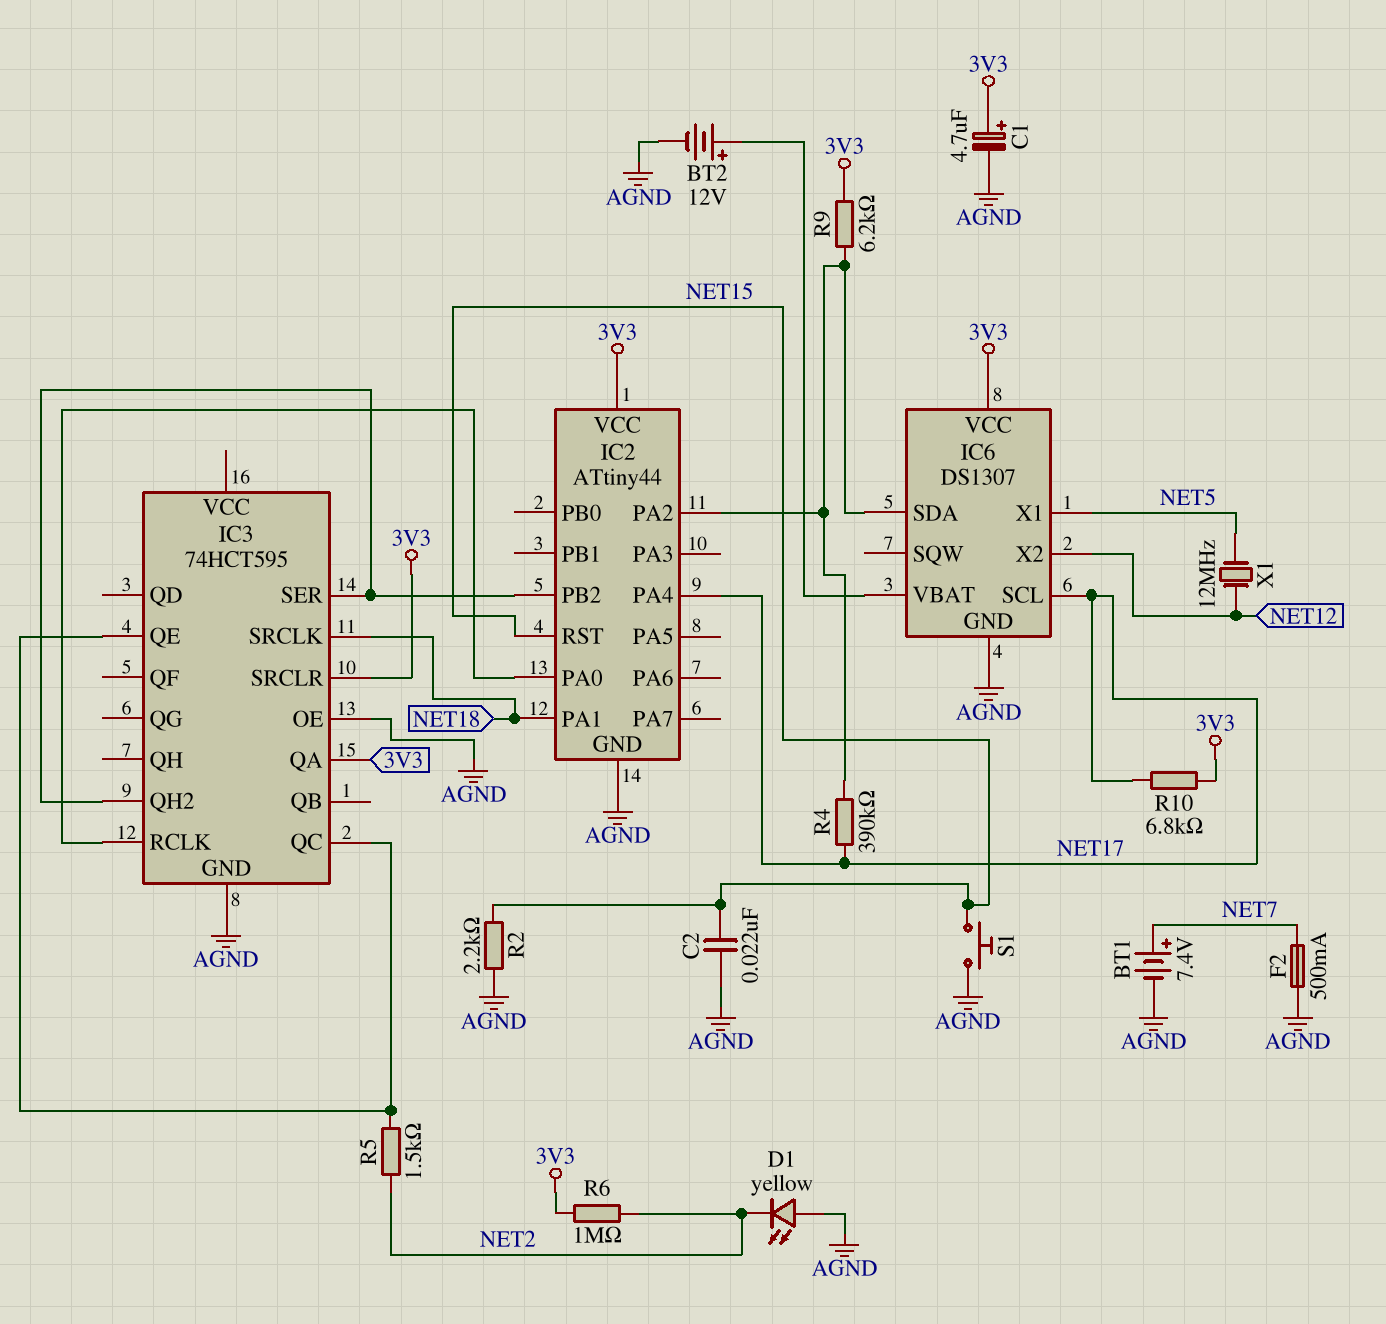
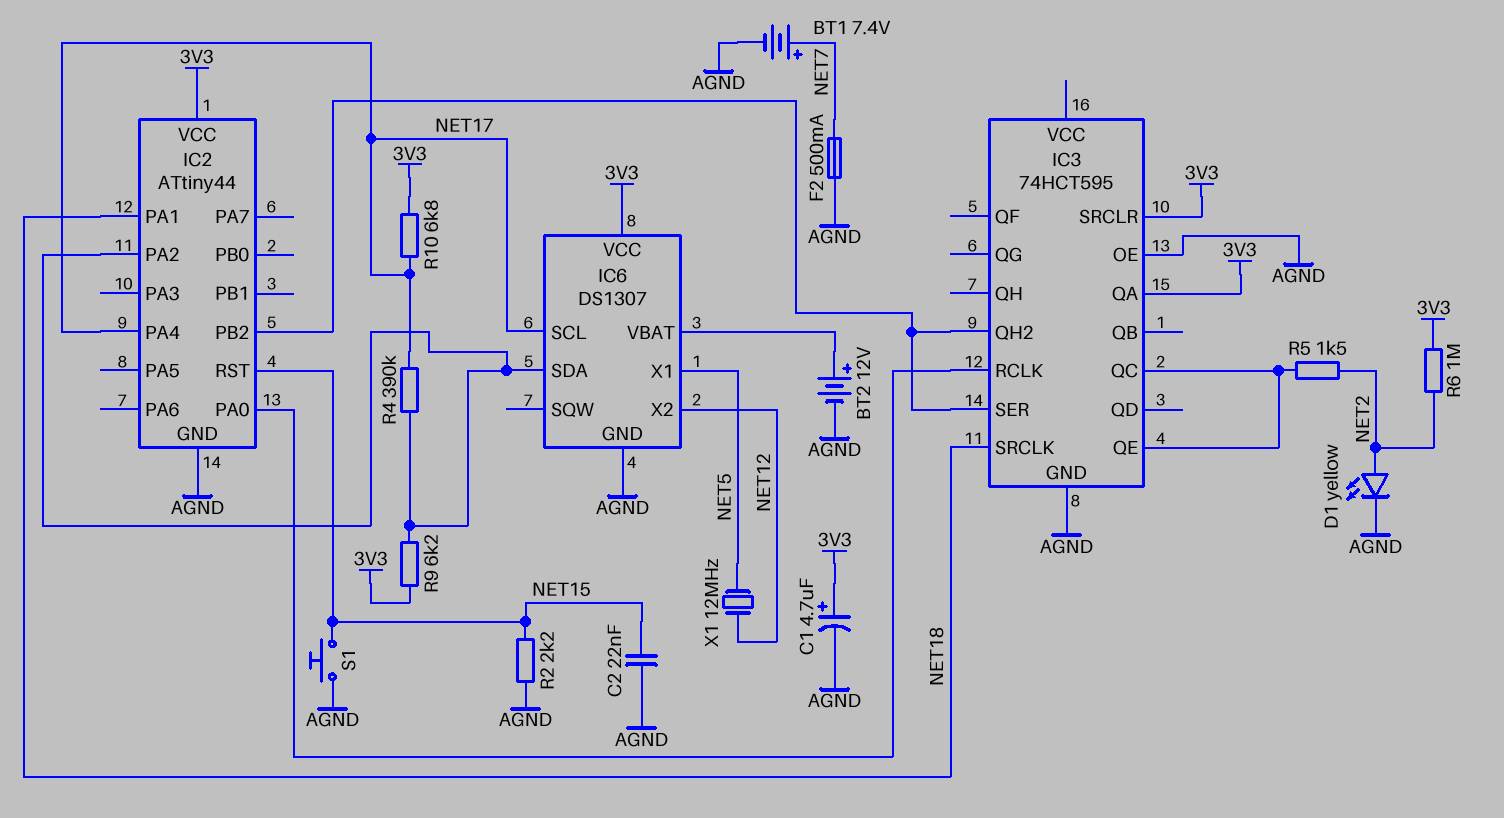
D1: LED yellow (A AGND, K NET2) -> LED yellow (A NET2, K AGND)

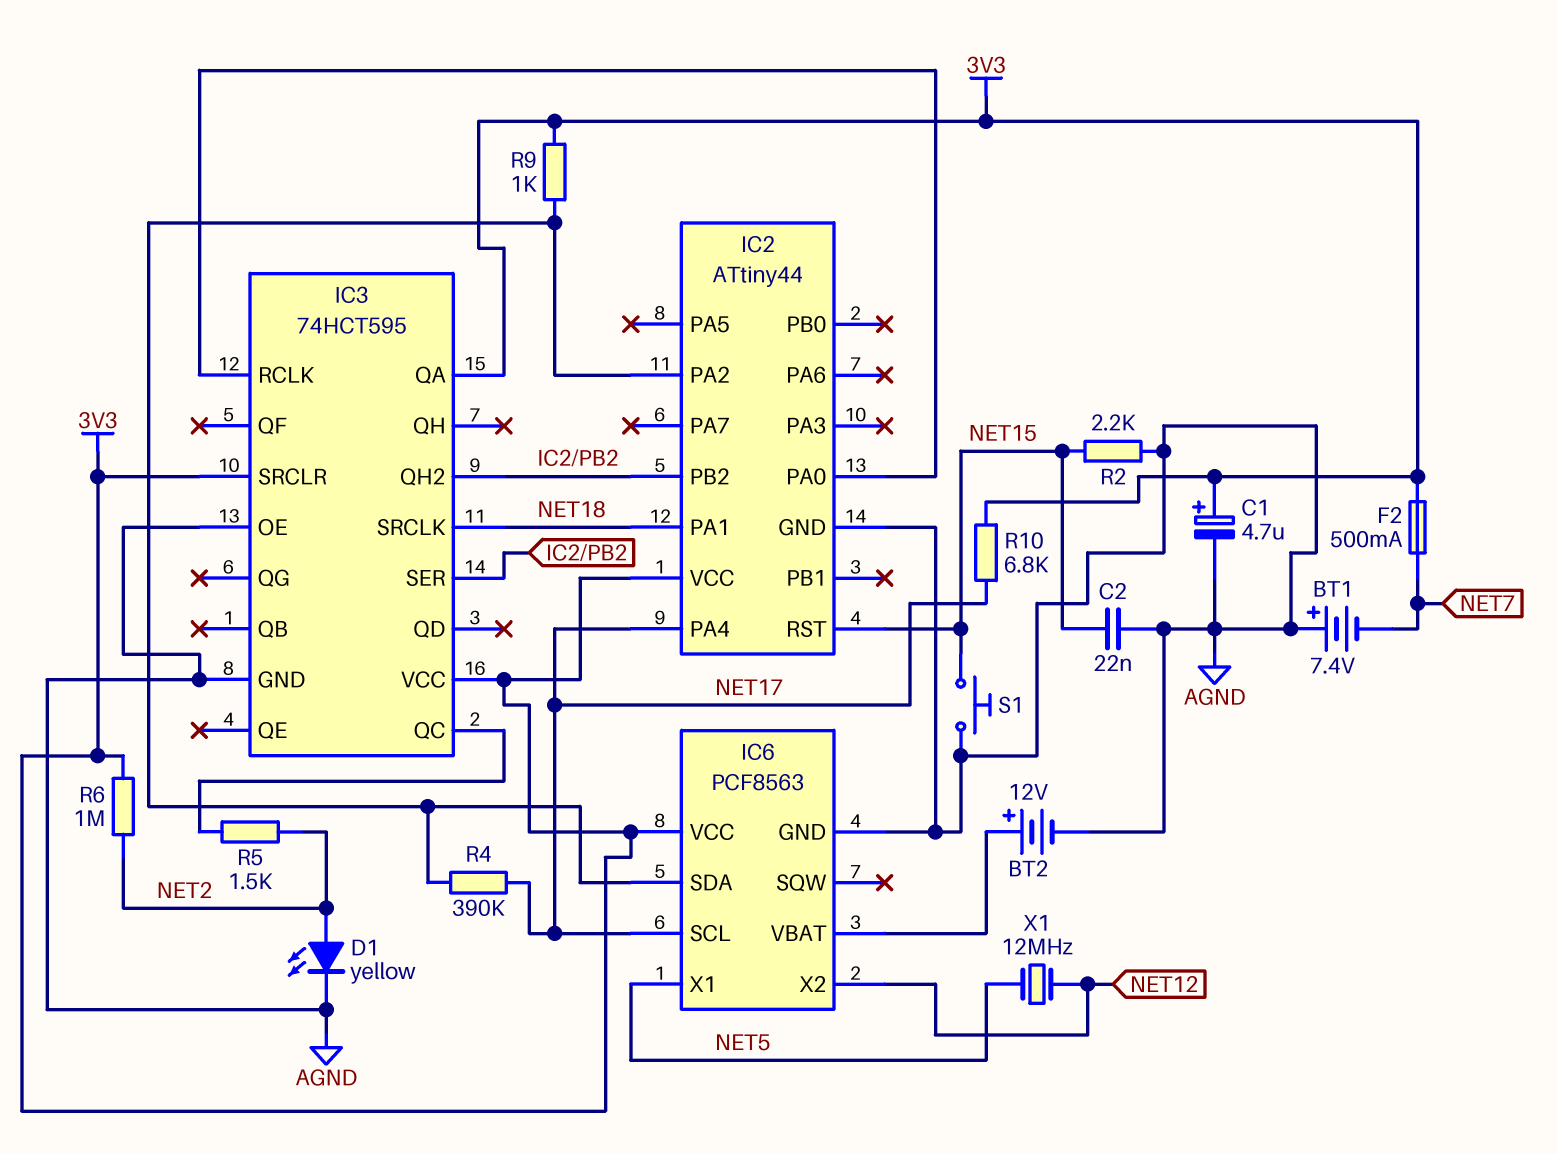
BT1: 7.4V (plus NET7, minus AGND) -> 7.4V (plus AGND, minus NET7)
F2: 500mA (AGND, NET7) -> 500mA (3V3, NET7)
IC3 pin QE: IC3/QC -> none
IC3 pin VCC: none -> 3V3
IC6: DS1307 -> PCF8563
R9: 6.2k (3V3, IC2/PA2) -> 1k (3V3, IC2/PA2)

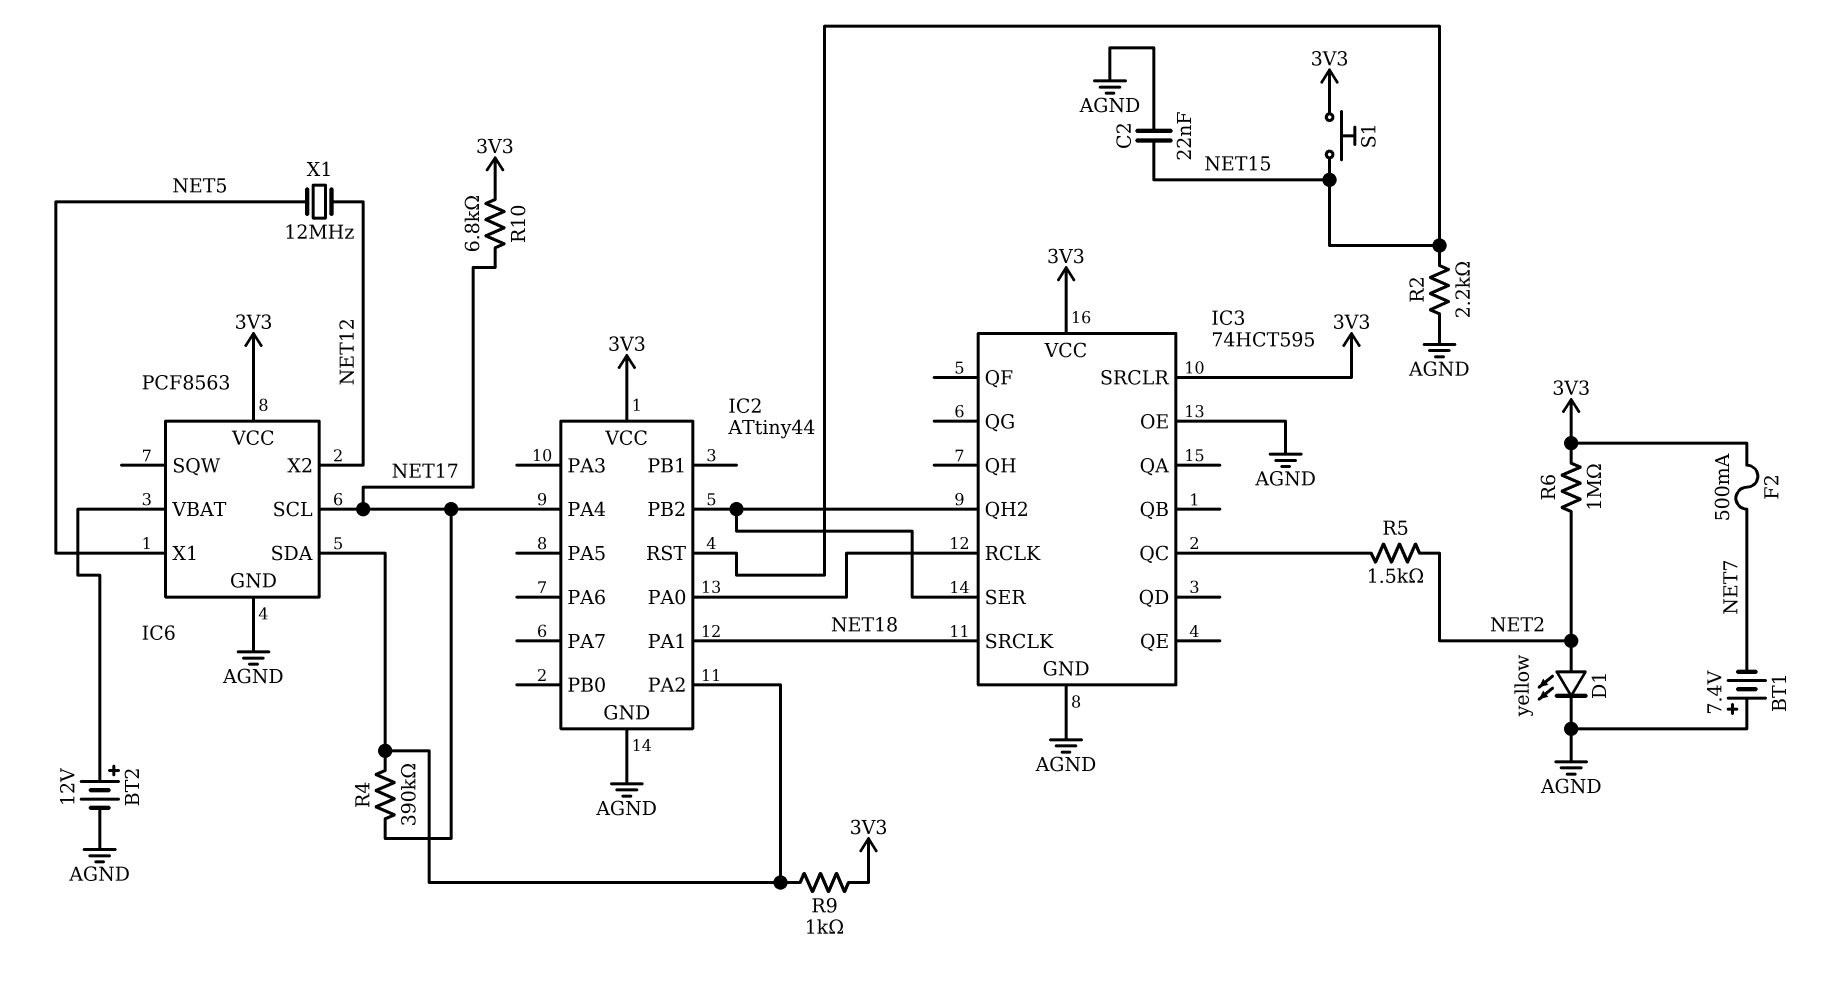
C1: 4.7uF (plus 3V3, minus AGND) -> none
IC3 pin QA: 3V3 -> none
S1: button (AGND, NET15) -> button (3V3, NET15)

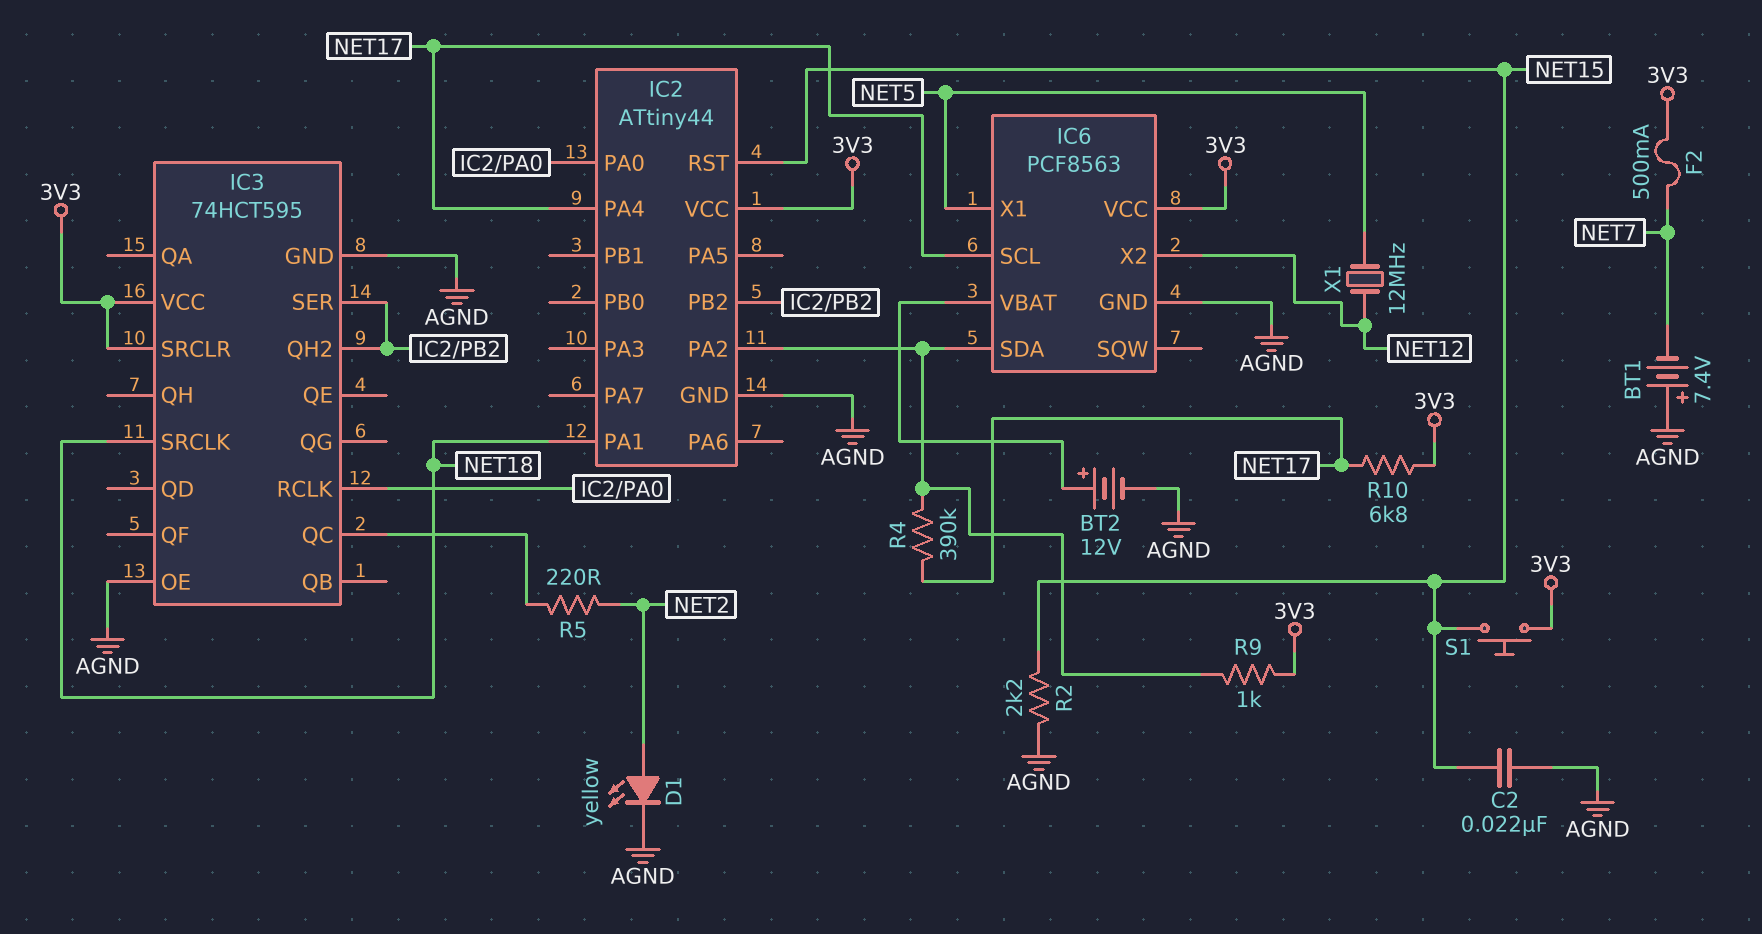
R5: 1.5k (IC3/QC, NET2) -> 220 (IC3/QC, NET2)
R6: 1M (3V3, NET2) -> none

